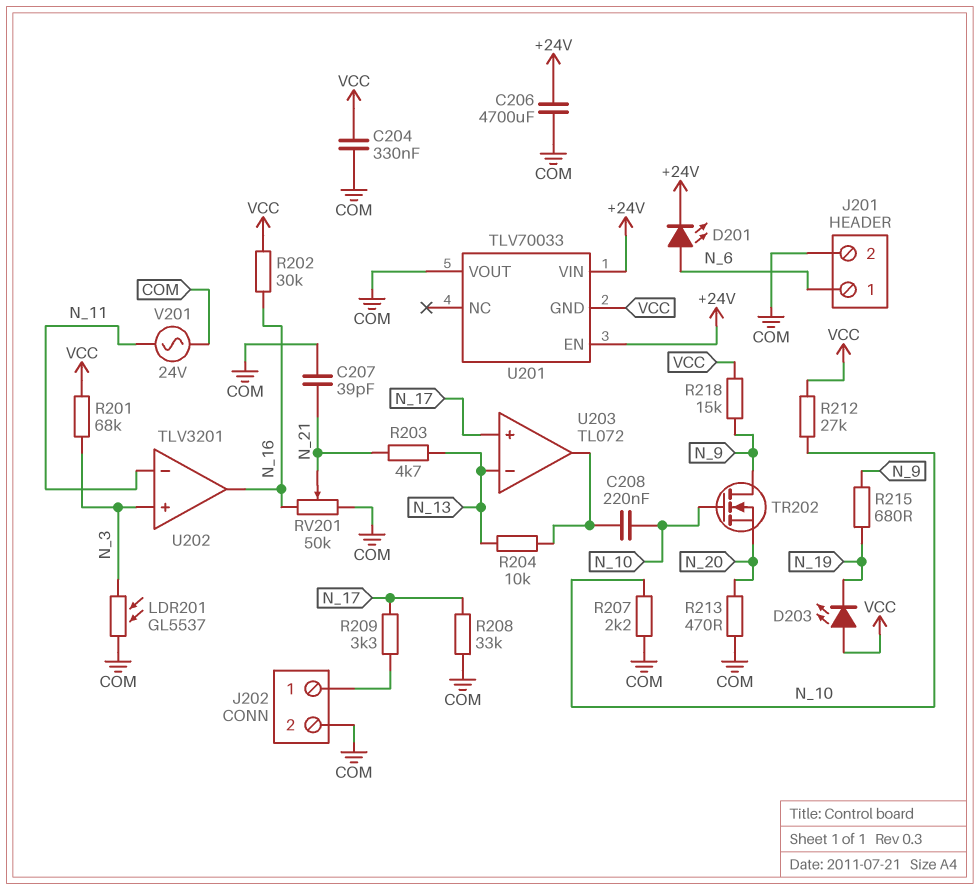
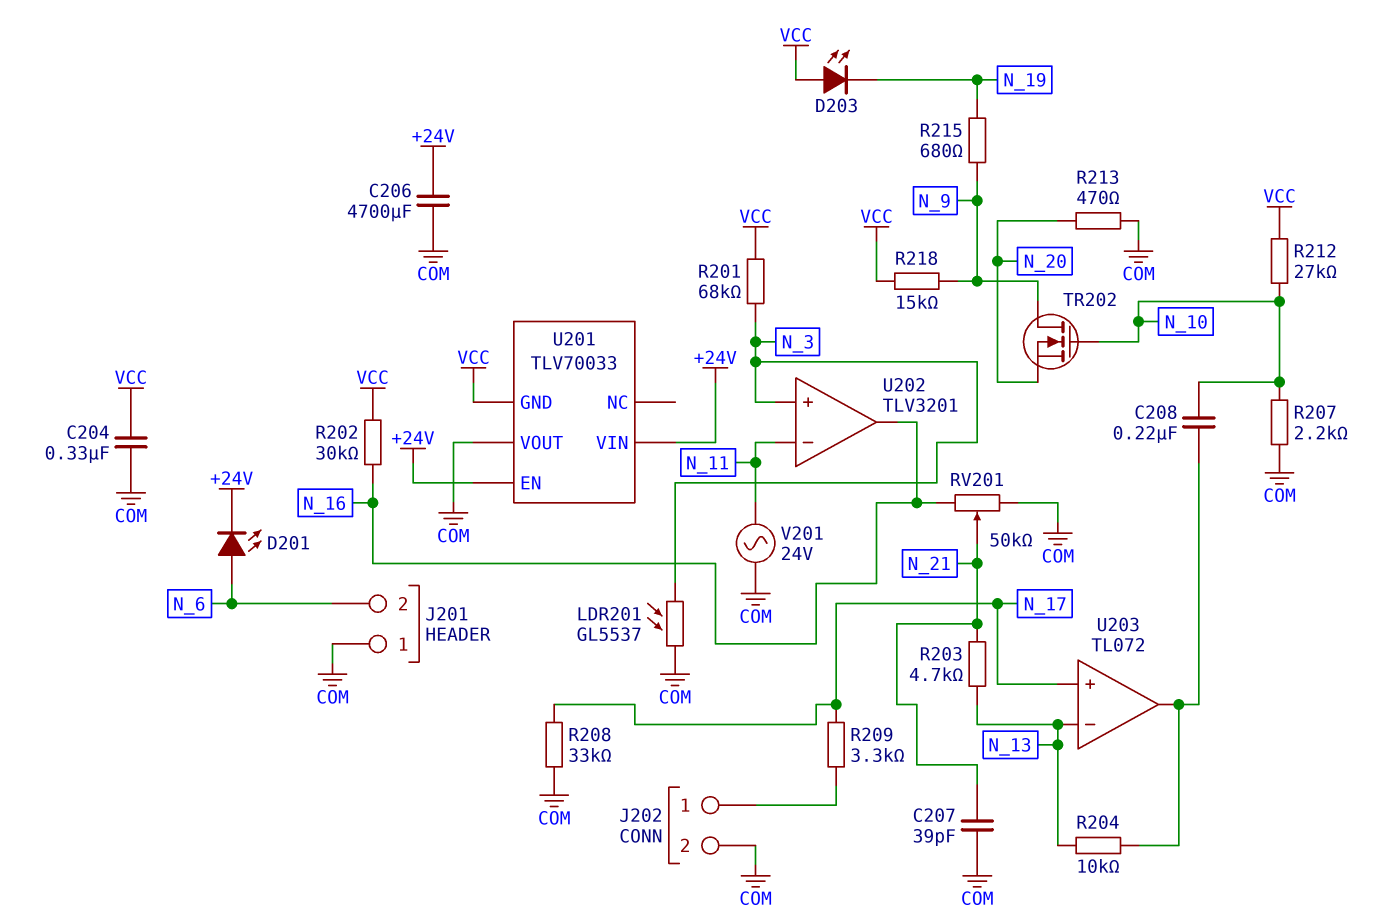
J201 pin 1: N_6 -> COM
J201 pin 2: COM -> N_6

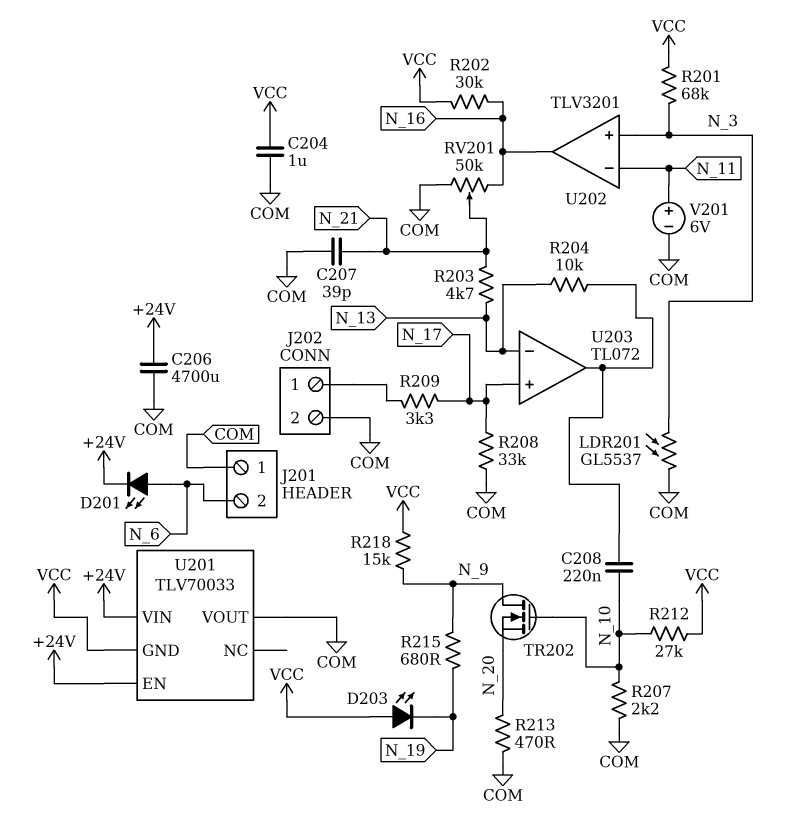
C204: 330nF (COM, VCC) -> 1uF (COM, VCC)
V201: AC 24V (COM, N_11) -> 6V (plus N_11, minus COM)

